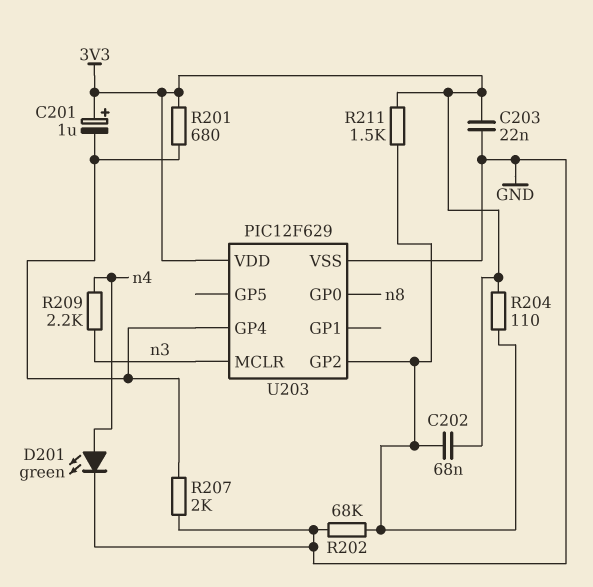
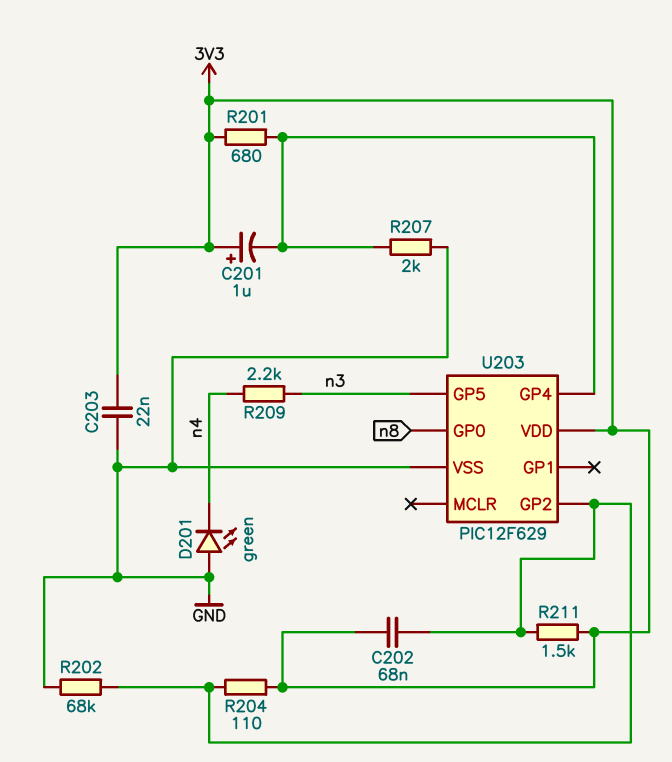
D201: LED green (A n4, K GND) -> LED green (A GND, K n4)
U203 pin GP5: none -> n3
U203 pin MCLR: n3 -> none

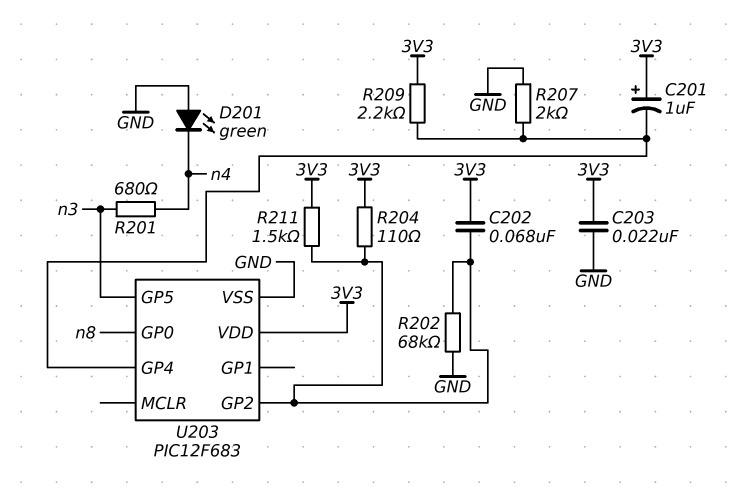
R201: 680 (3V3, U203/GP4) -> 680 (n3, n4)
R209: 2.2k (n3, n4) -> 2.2k (3V3, U203/GP4)
U203: PIC12F629 -> PIC12F683

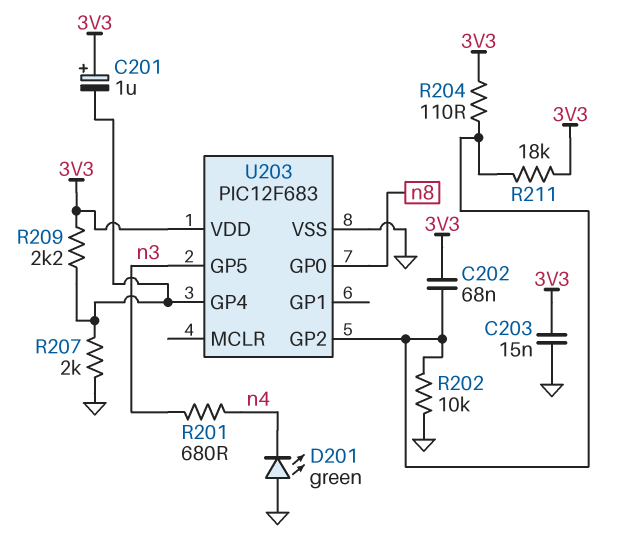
C203: 22nF (3V3, GND) -> 15nF (3V3, GND)
R202: 68k (GND, U203/GP2) -> 10k (GND, U203/GP2)
R211: 1.5k (3V3, U203/GP2) -> 18k (3V3, U203/GP2)

